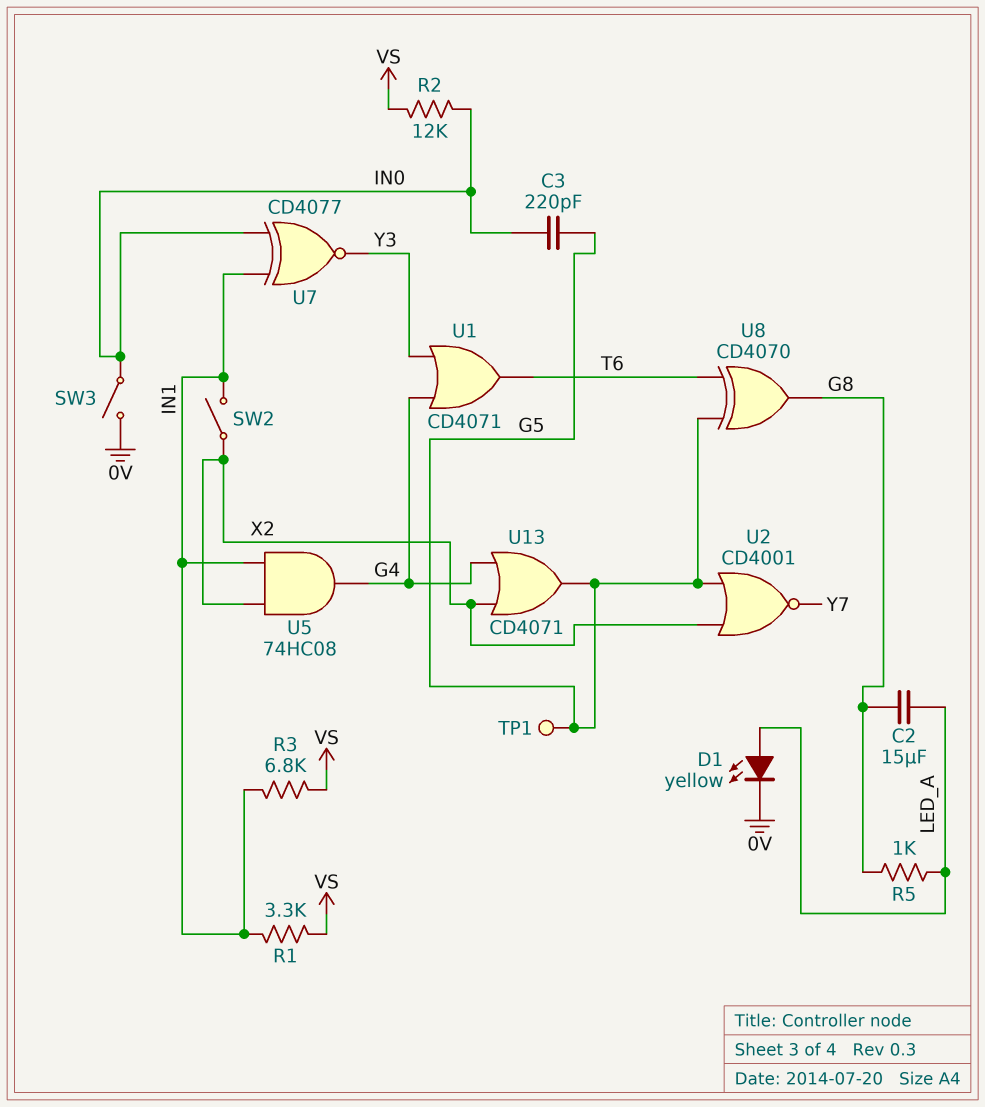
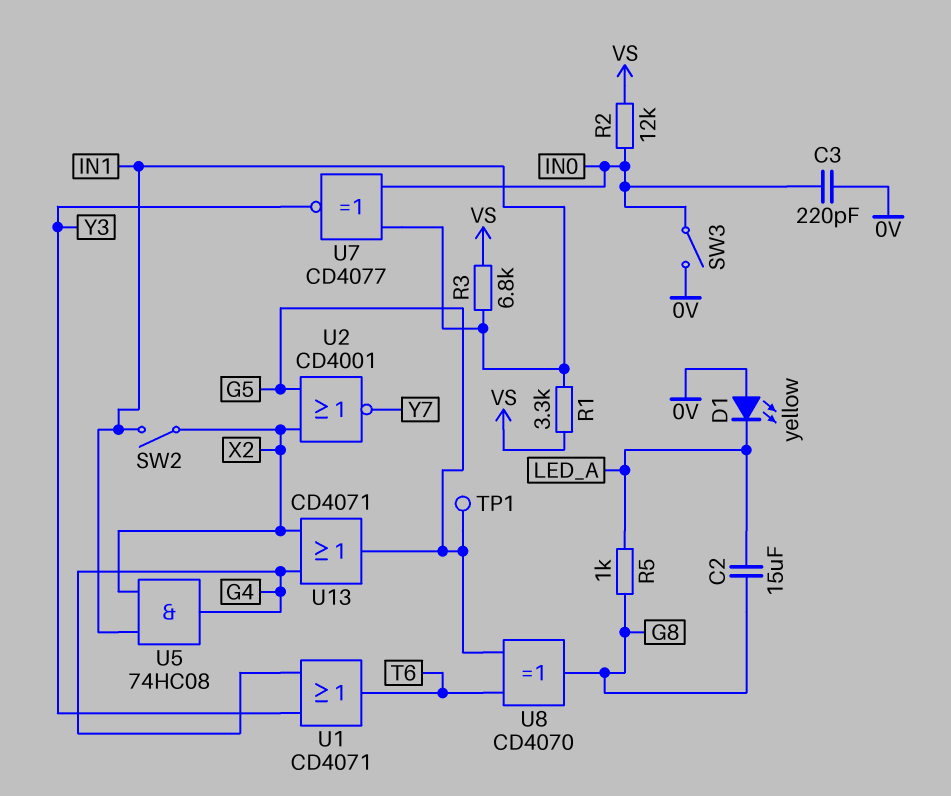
C3: 220pF (G5, IN0) -> 220pF (0V, IN0)
D1: LED yellow (A LED_A, K 0V) -> LED yellow (A 0V, K LED_A)

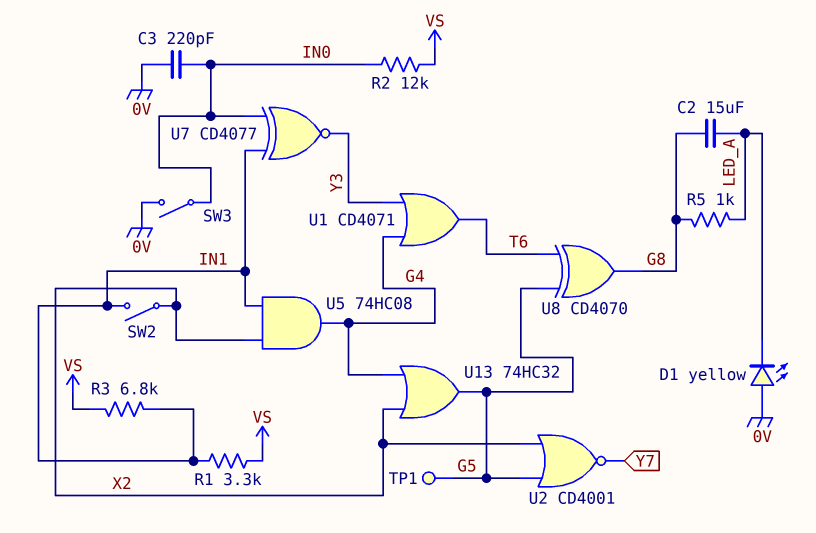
U13: OR CD4071 (in G4, in X2, out G5) -> OR 74HC32 (in G4, in X2, out G5)

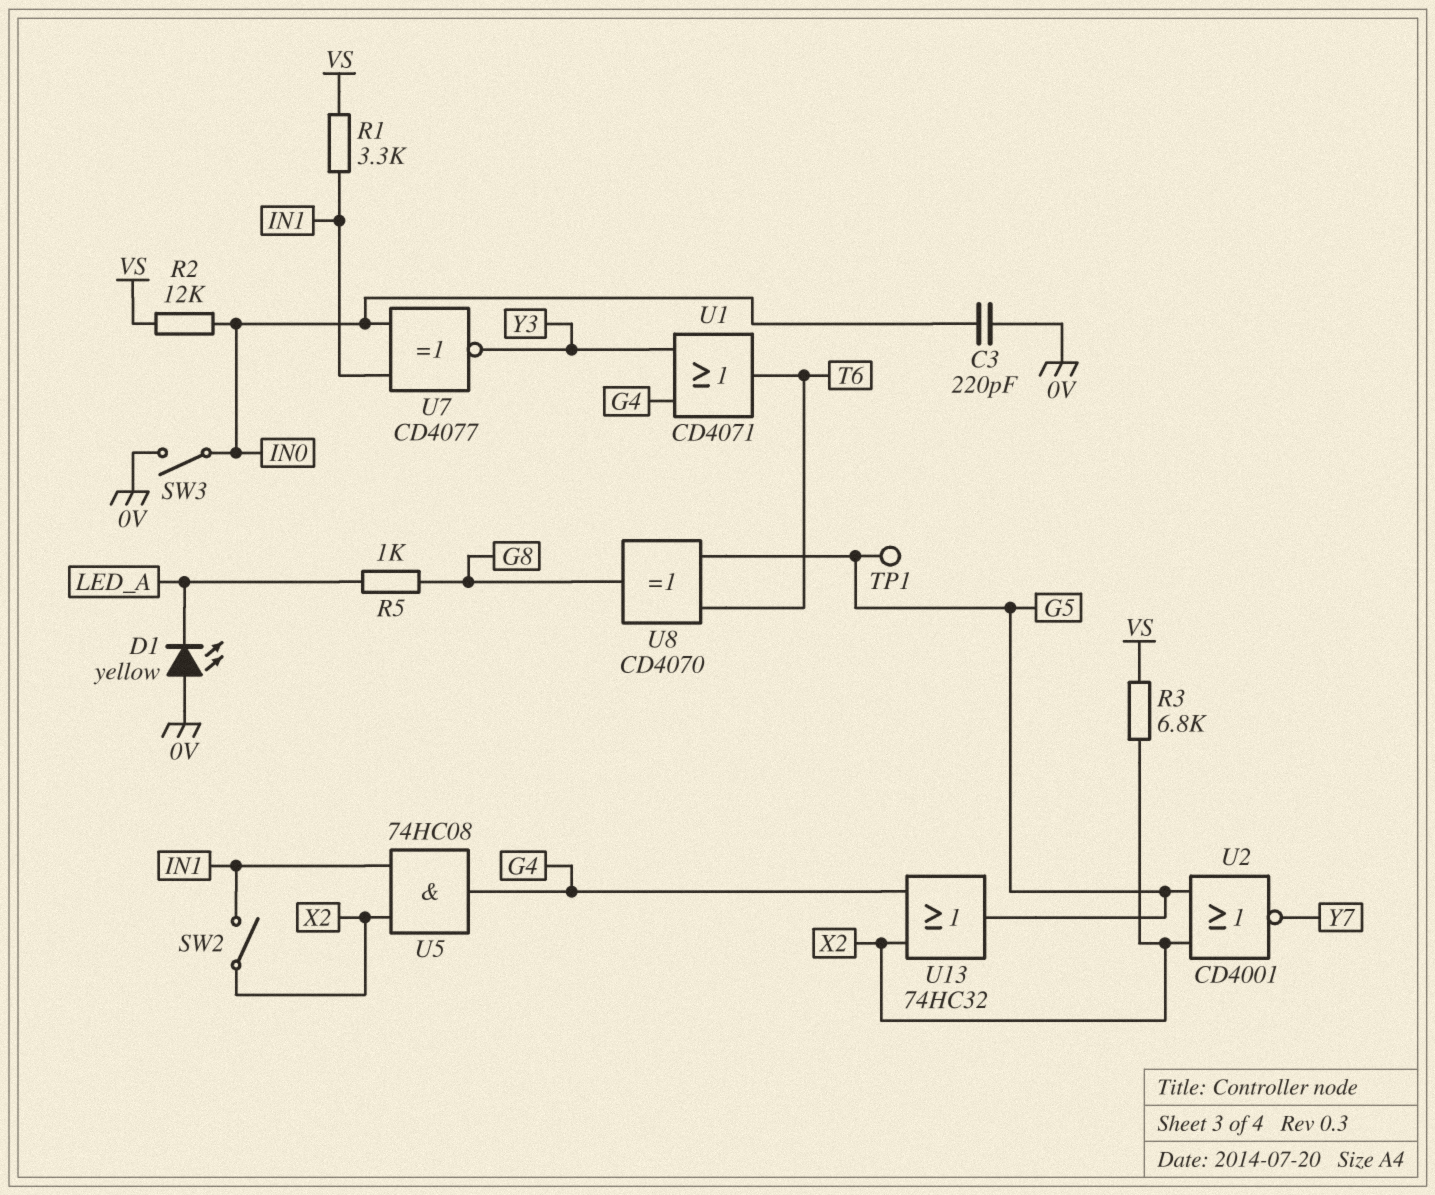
C2: 15uF (G8, LED_A) -> none
R3: 6.8k (IN1, VS) -> 6.8k (VS, X2)

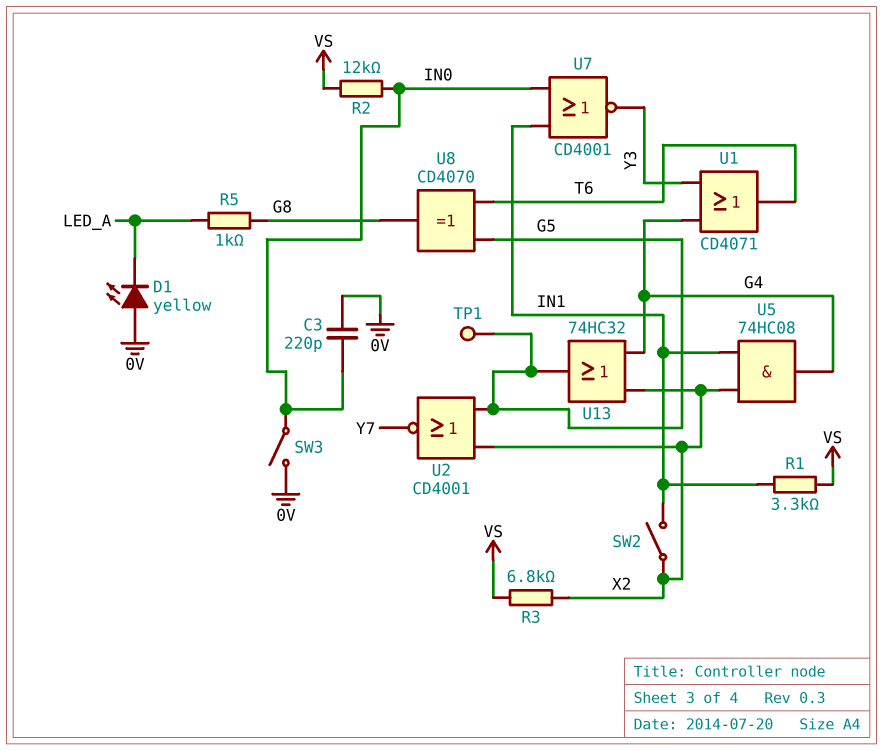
U7: XNOR CD4077 (in IN0, in IN1, out Y3) -> NOR CD4001 (in IN0, in IN1, out Y3)

